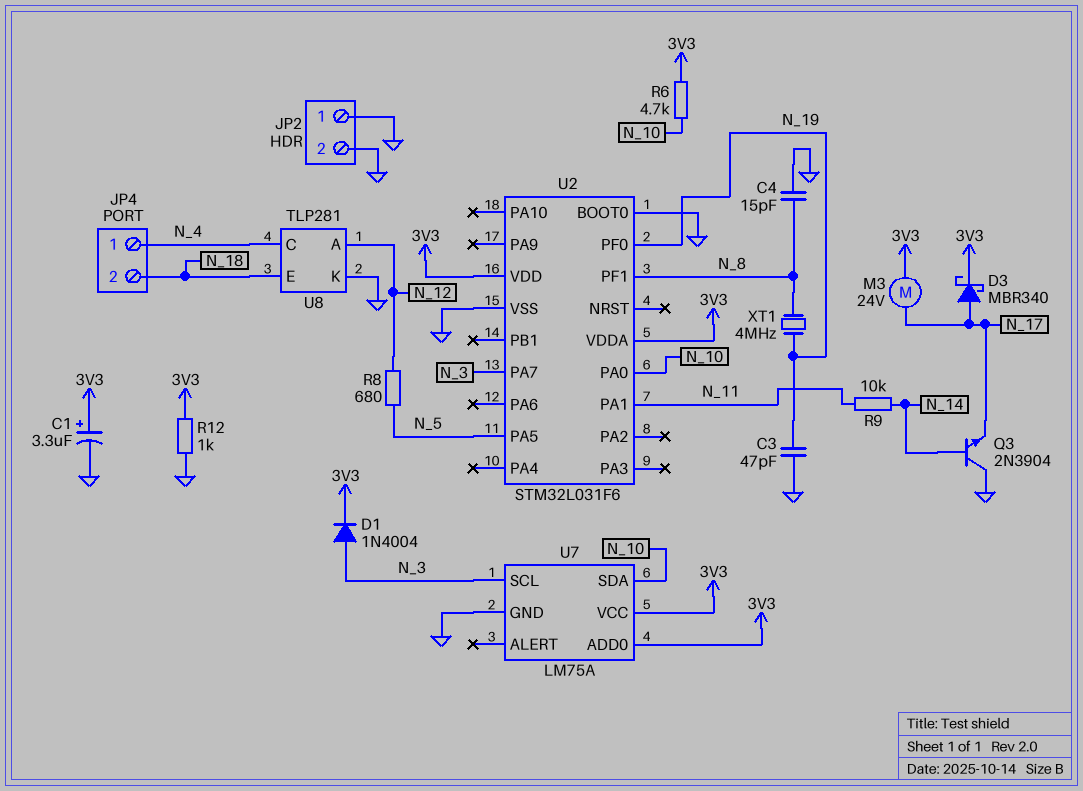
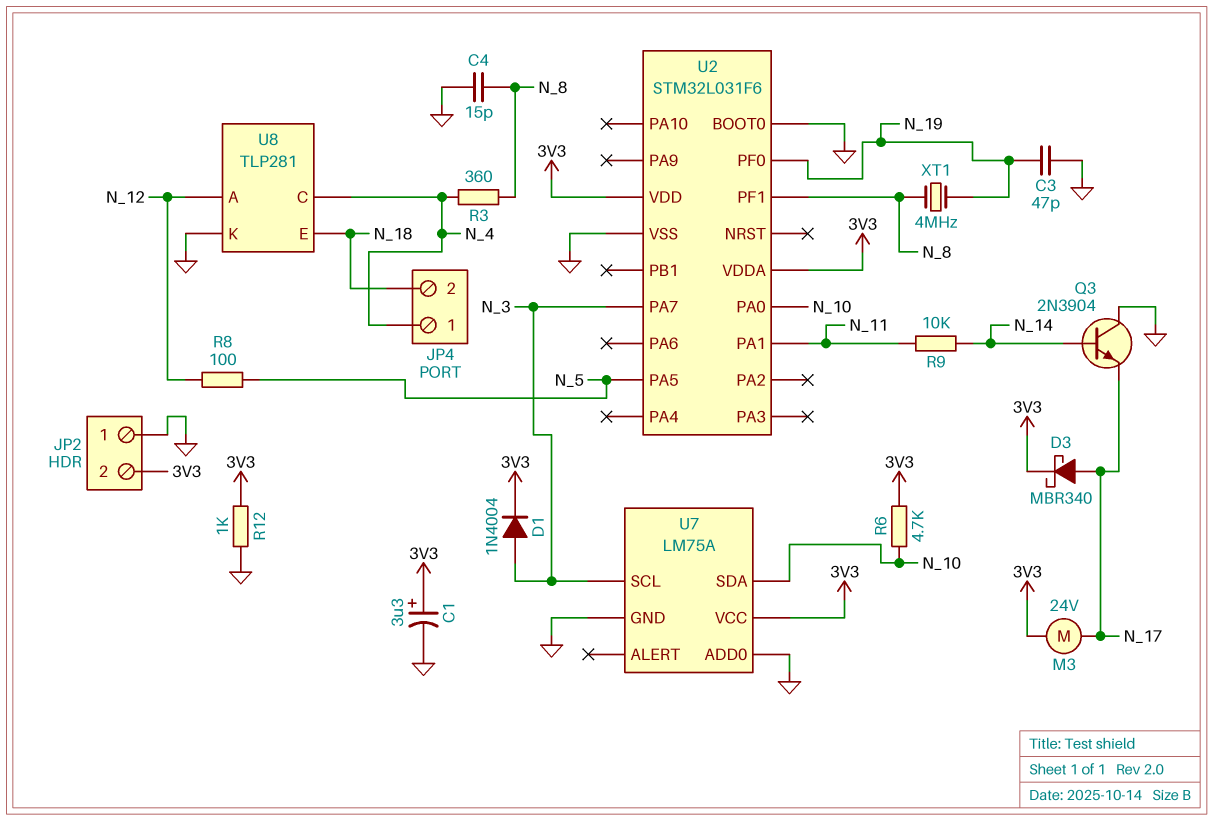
JP2 pin 2: GND -> 3V3
R3: none -> 360 (N_4, N_8)
R8: 680 (N_5, N_12) -> 100 (N_5, N_12)
U7 pin ADD0: 3V3 -> GND

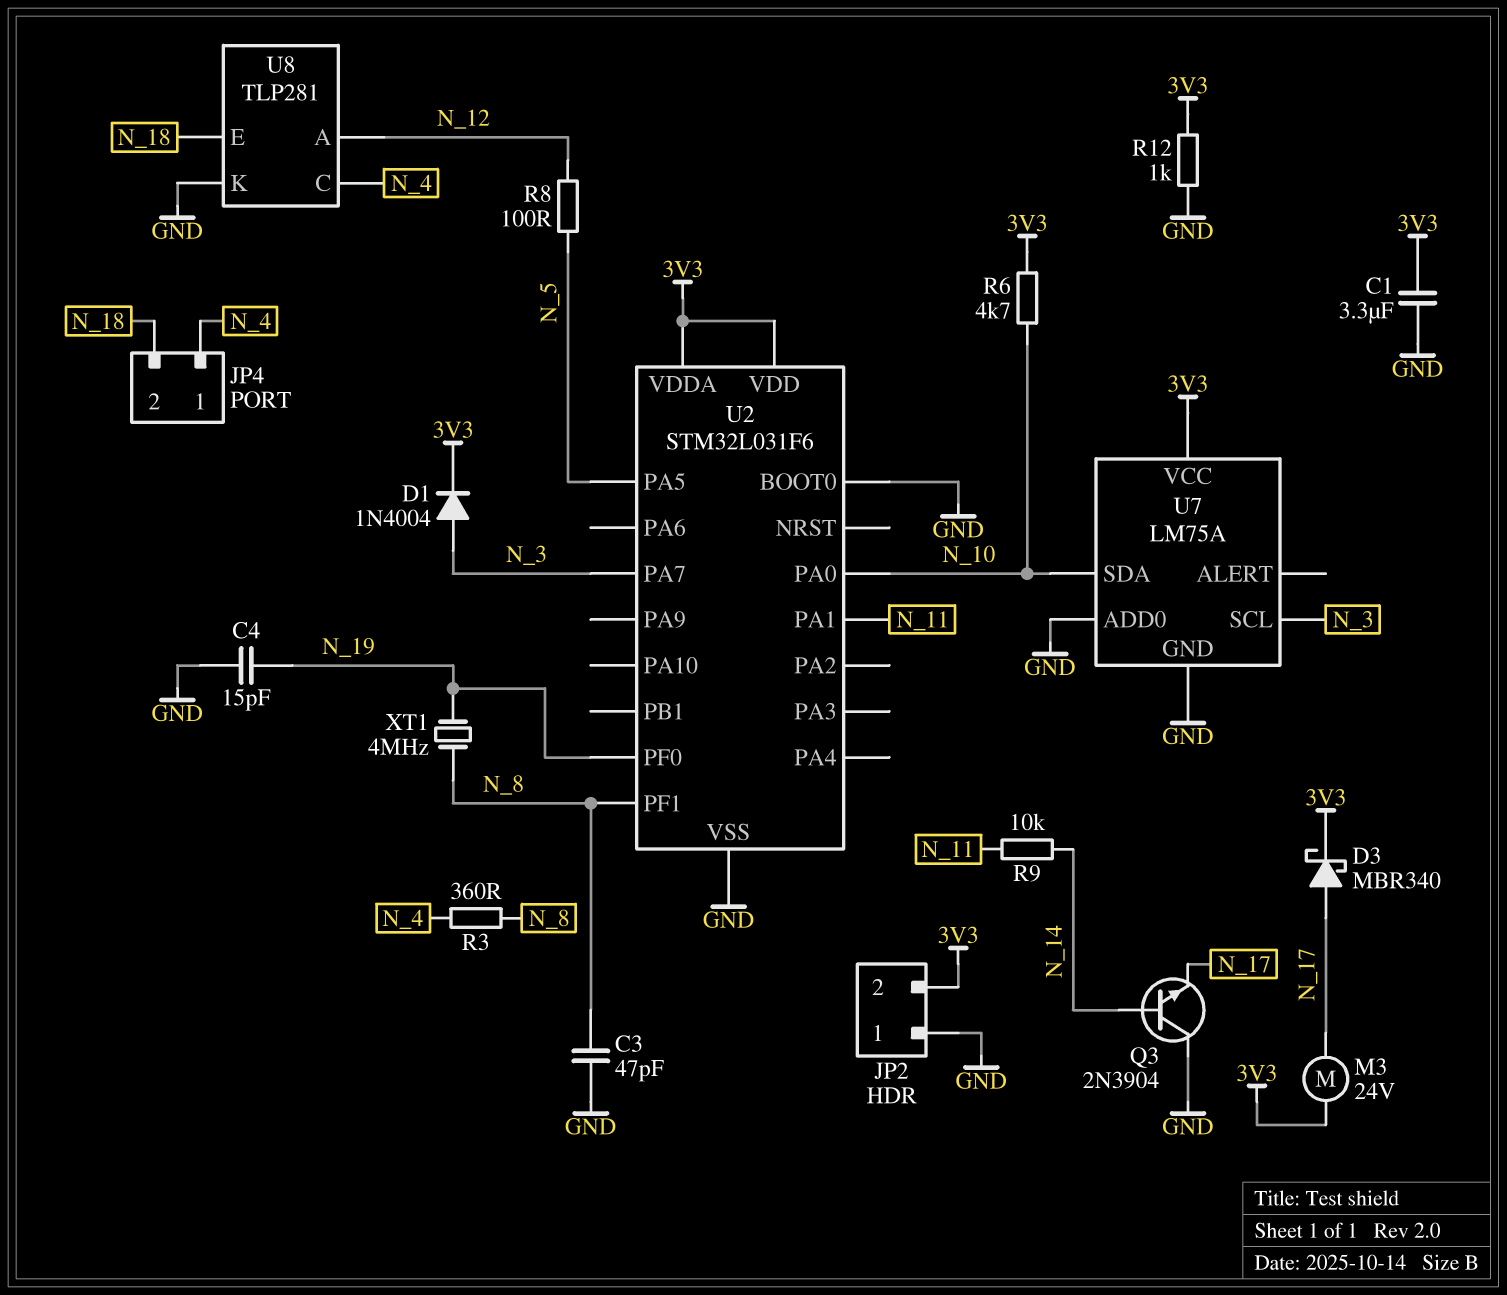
C1: 3.3uF (plus 3V3, minus GND) -> 3.3uF (3V3, GND)
C3: 47pF (GND, N_19) -> 47pF (GND, N_8)
C4: 15pF (GND, N_8) -> 15pF (GND, N_19)

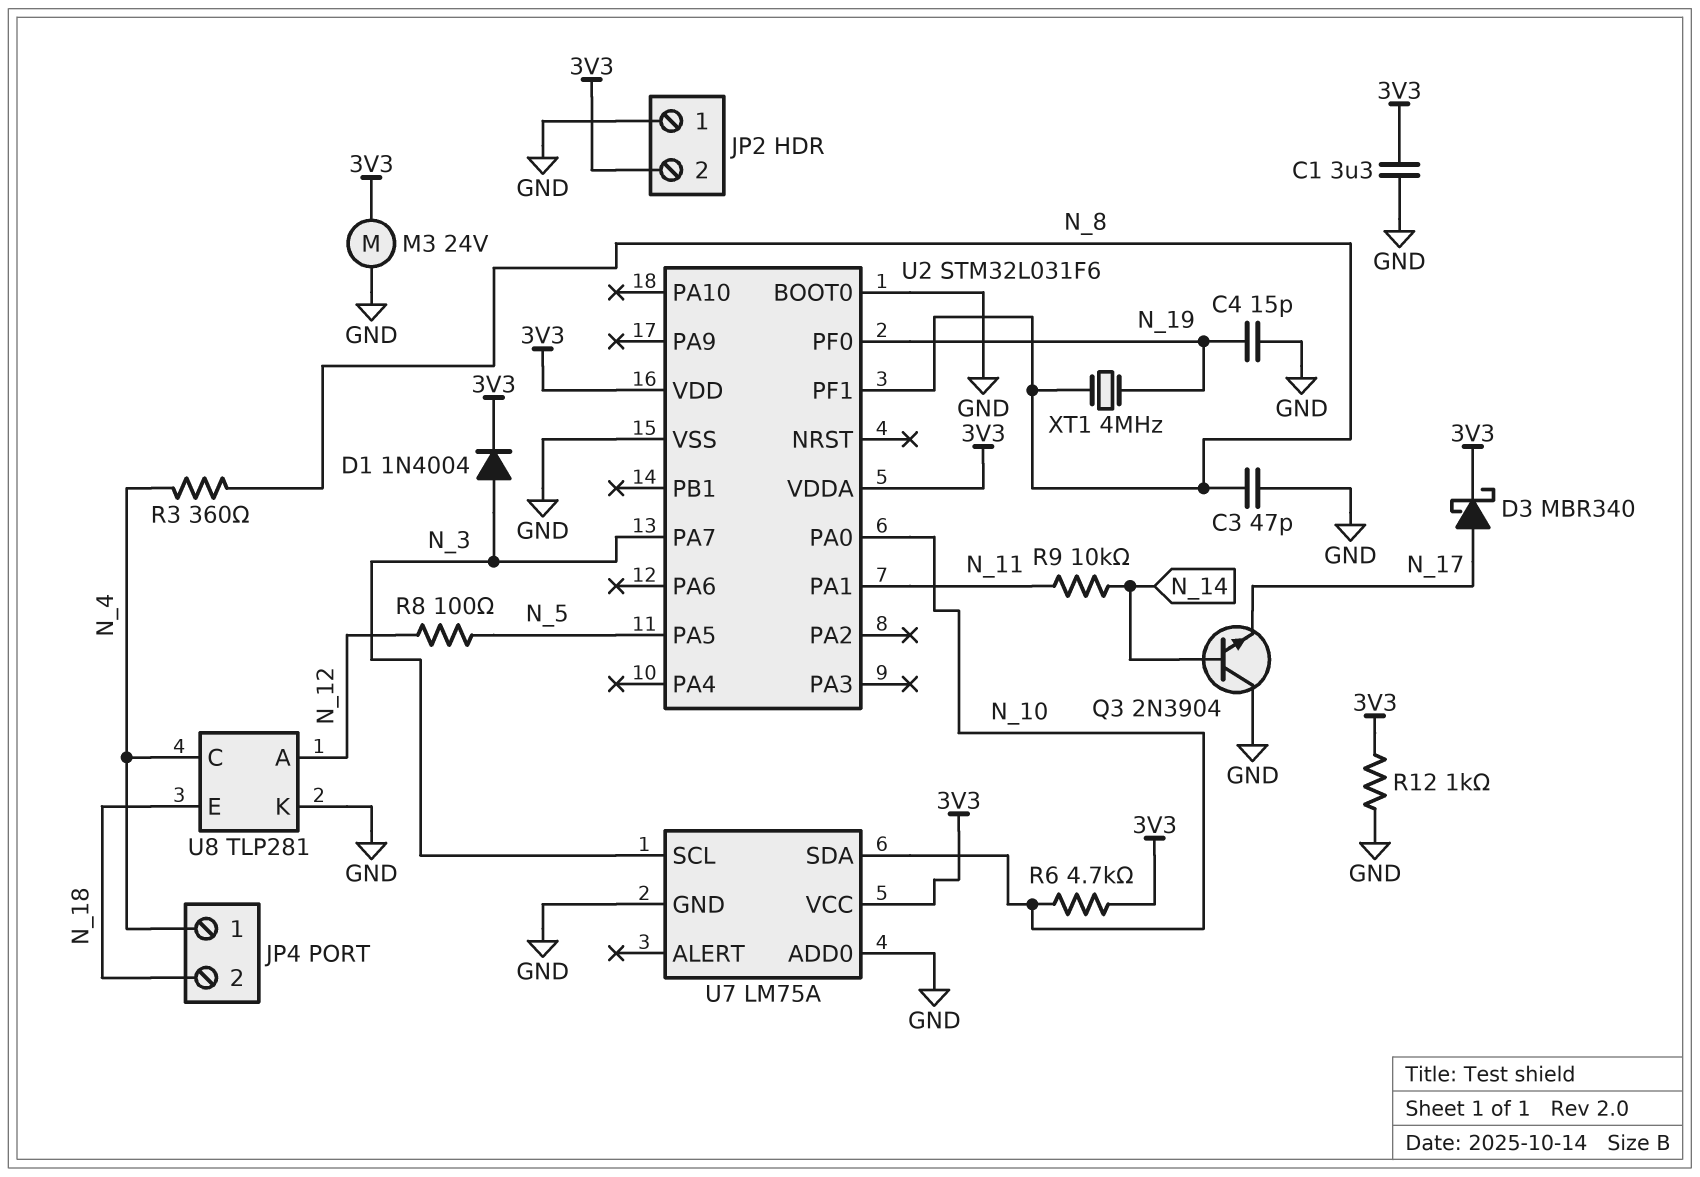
M3: motor 24V (3V3, N_17) -> motor 24V (3V3, GND)

